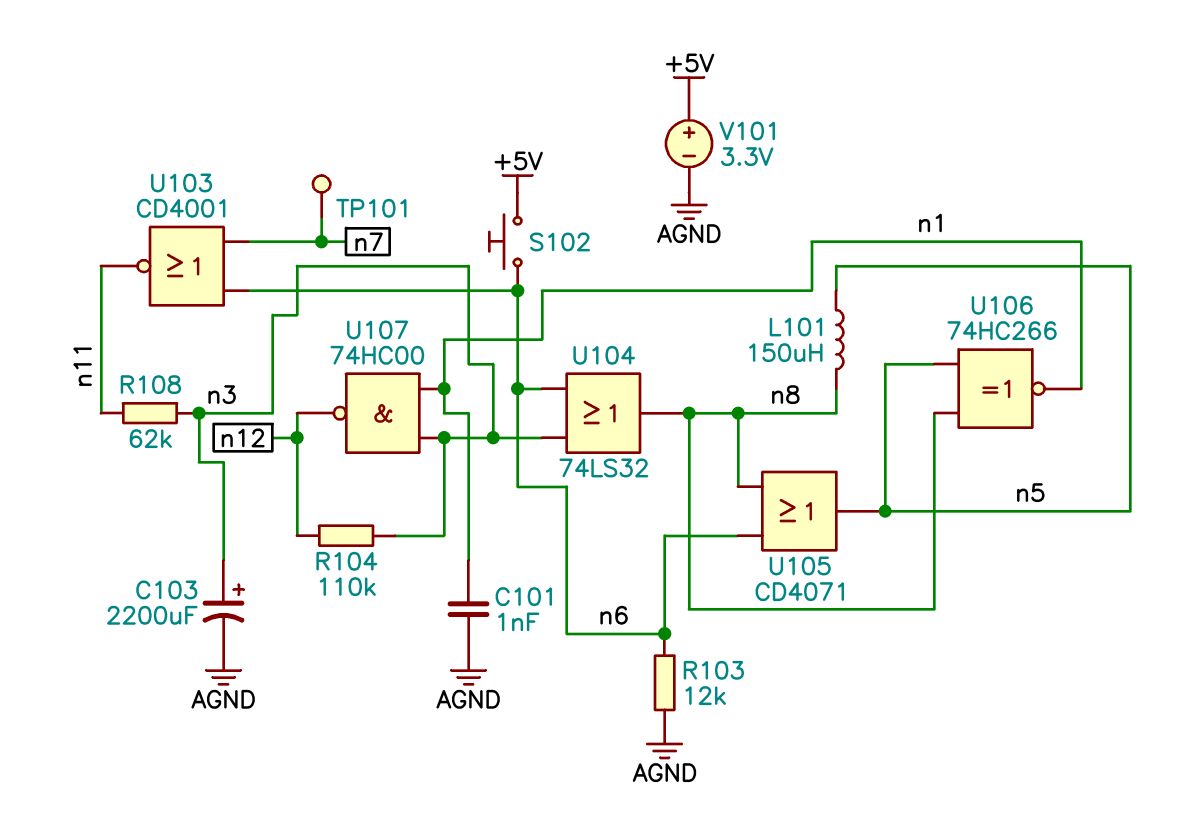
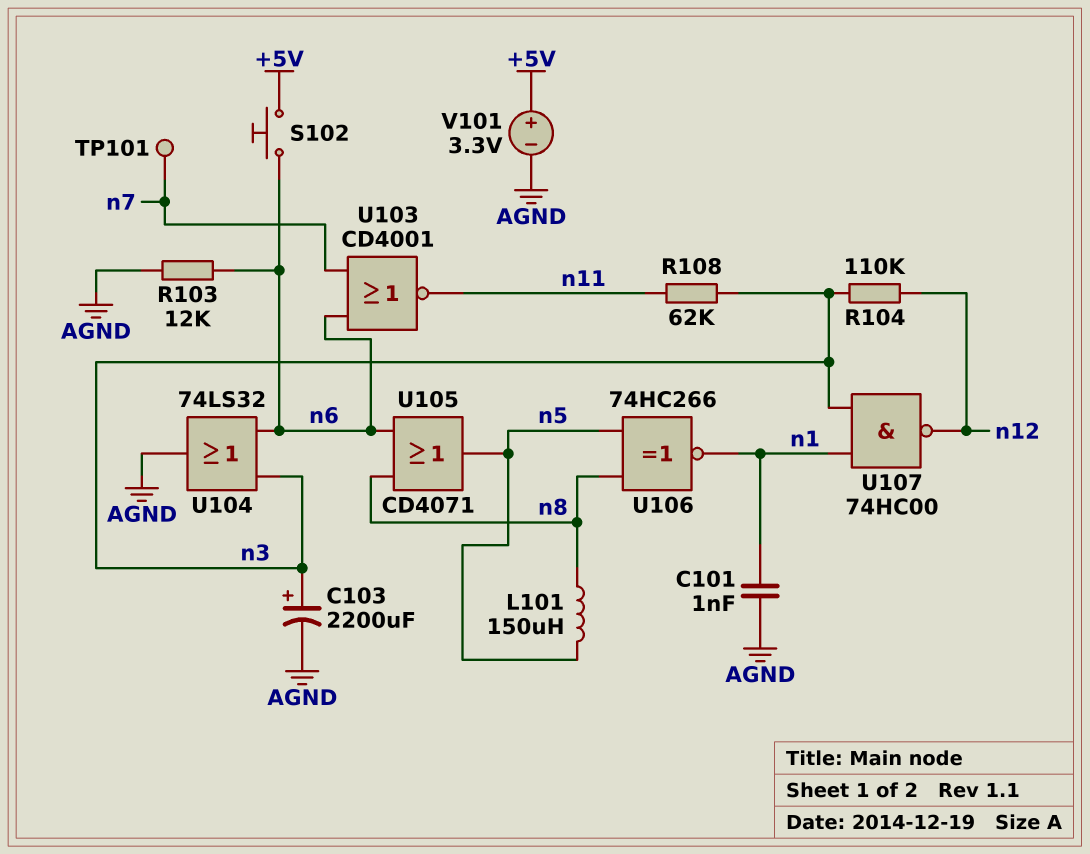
U104: OR 74LS32 (in n3, in n6, out n8) -> OR 74LS32 (in n3, in n6, out AGND)

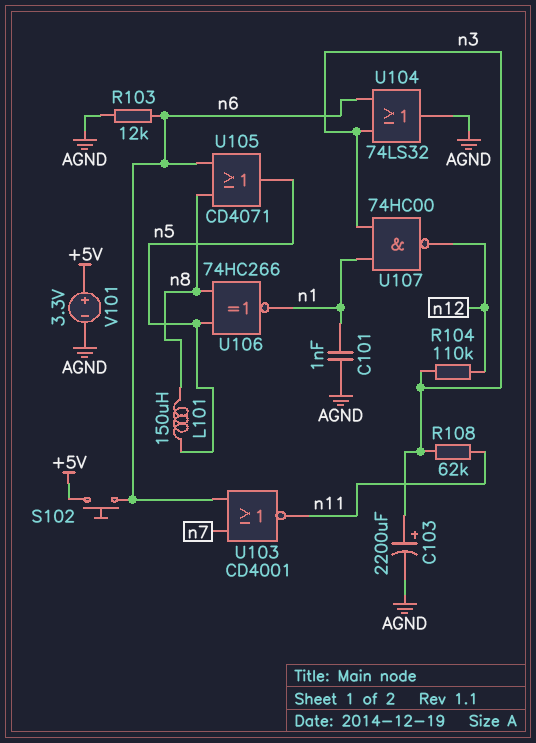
TP101: test point (n7) -> none

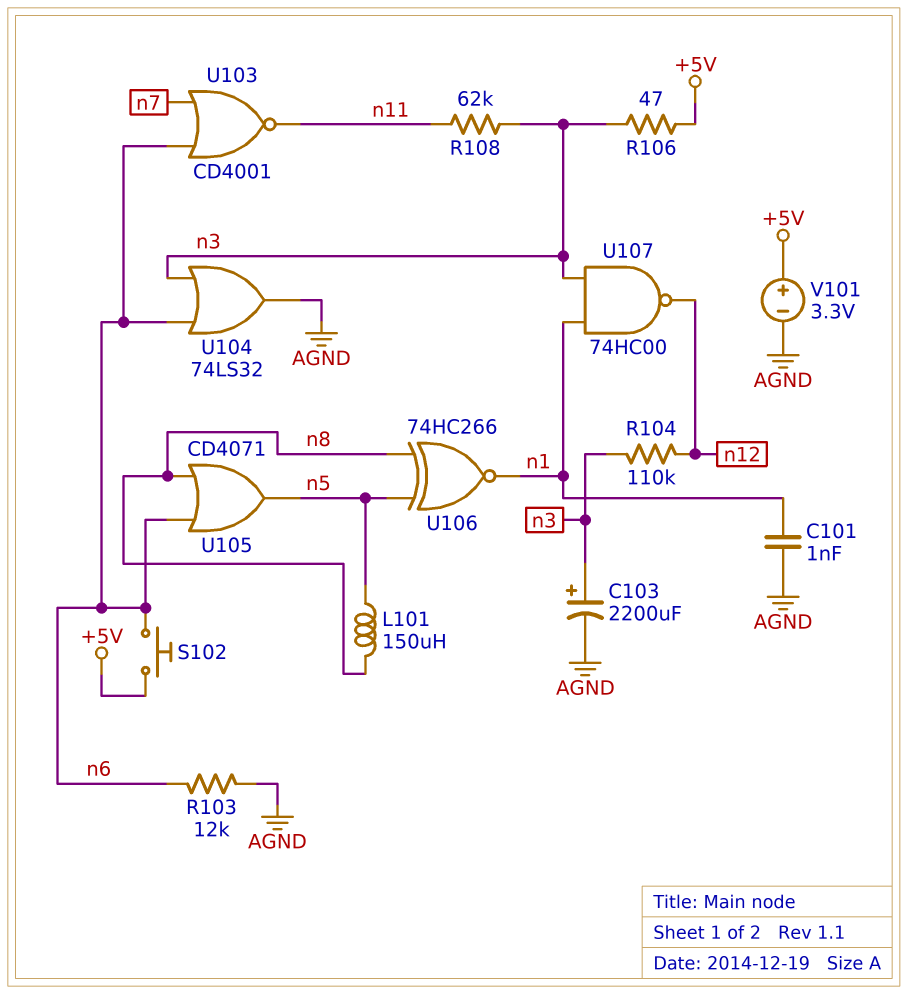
R106: none -> 47 (+5V, n3)

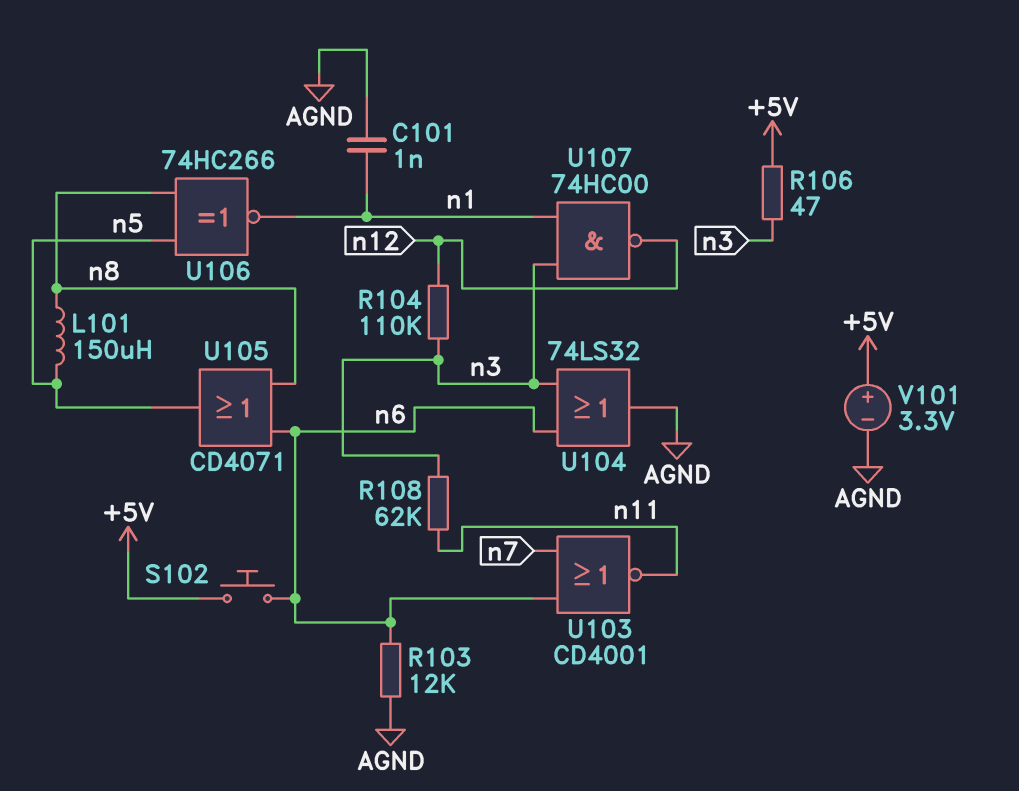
C103: 2200uF (plus n3, minus AGND) -> none

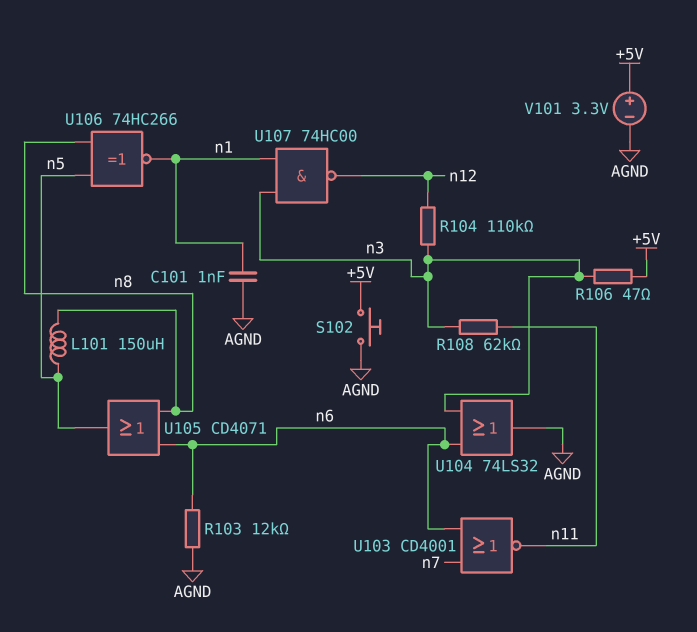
S102: button (+5V, n6) -> button (+5V, AGND)

